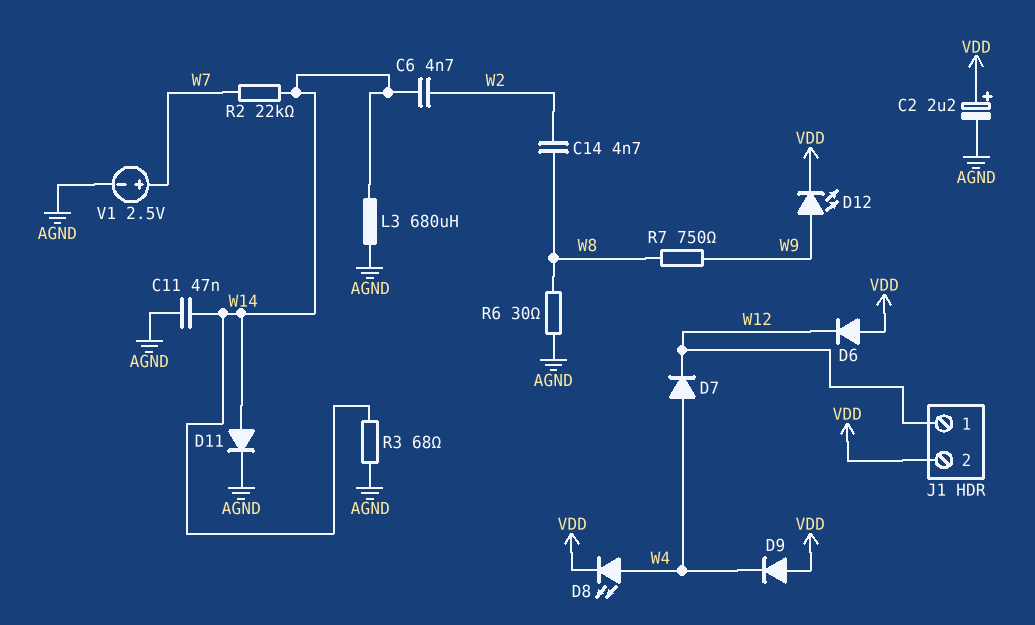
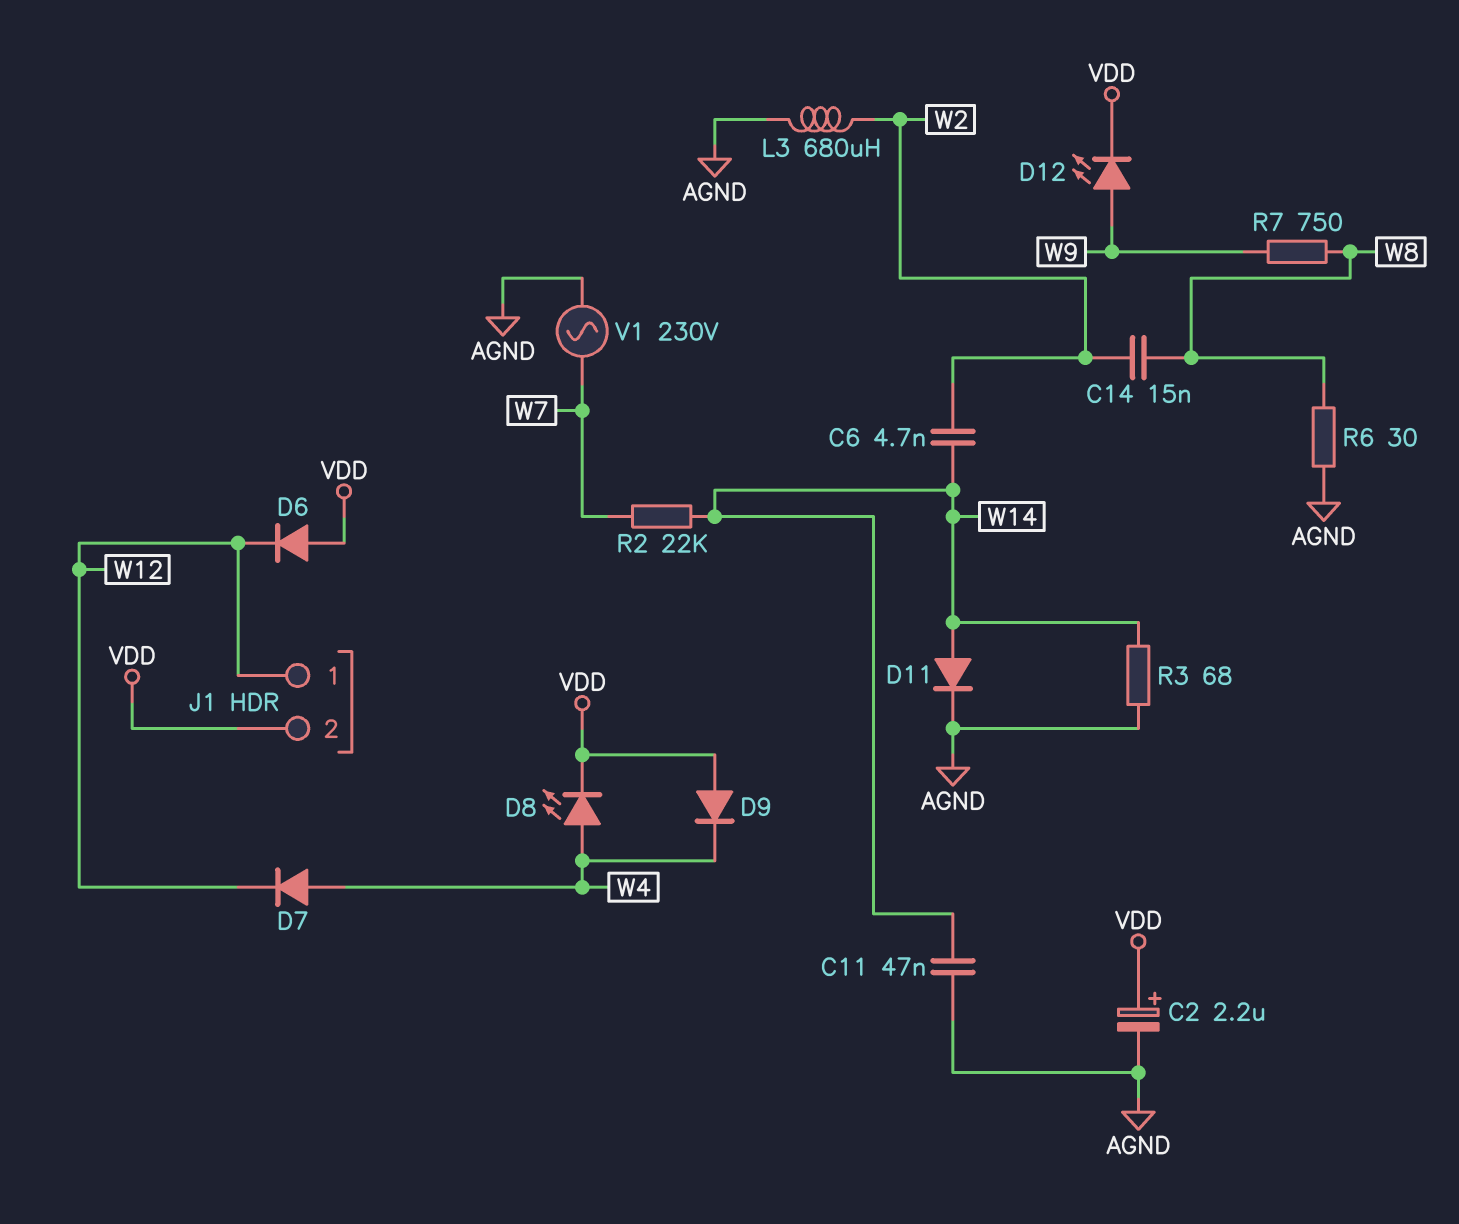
C14: 4.7nF (W2, W8) -> 15nF (W2, W8)
L3: 680uH (AGND, W14) -> 680uH (AGND, W2)
V1: 2.5V (plus W7, minus AGND) -> AC 230V (AGND, W7)

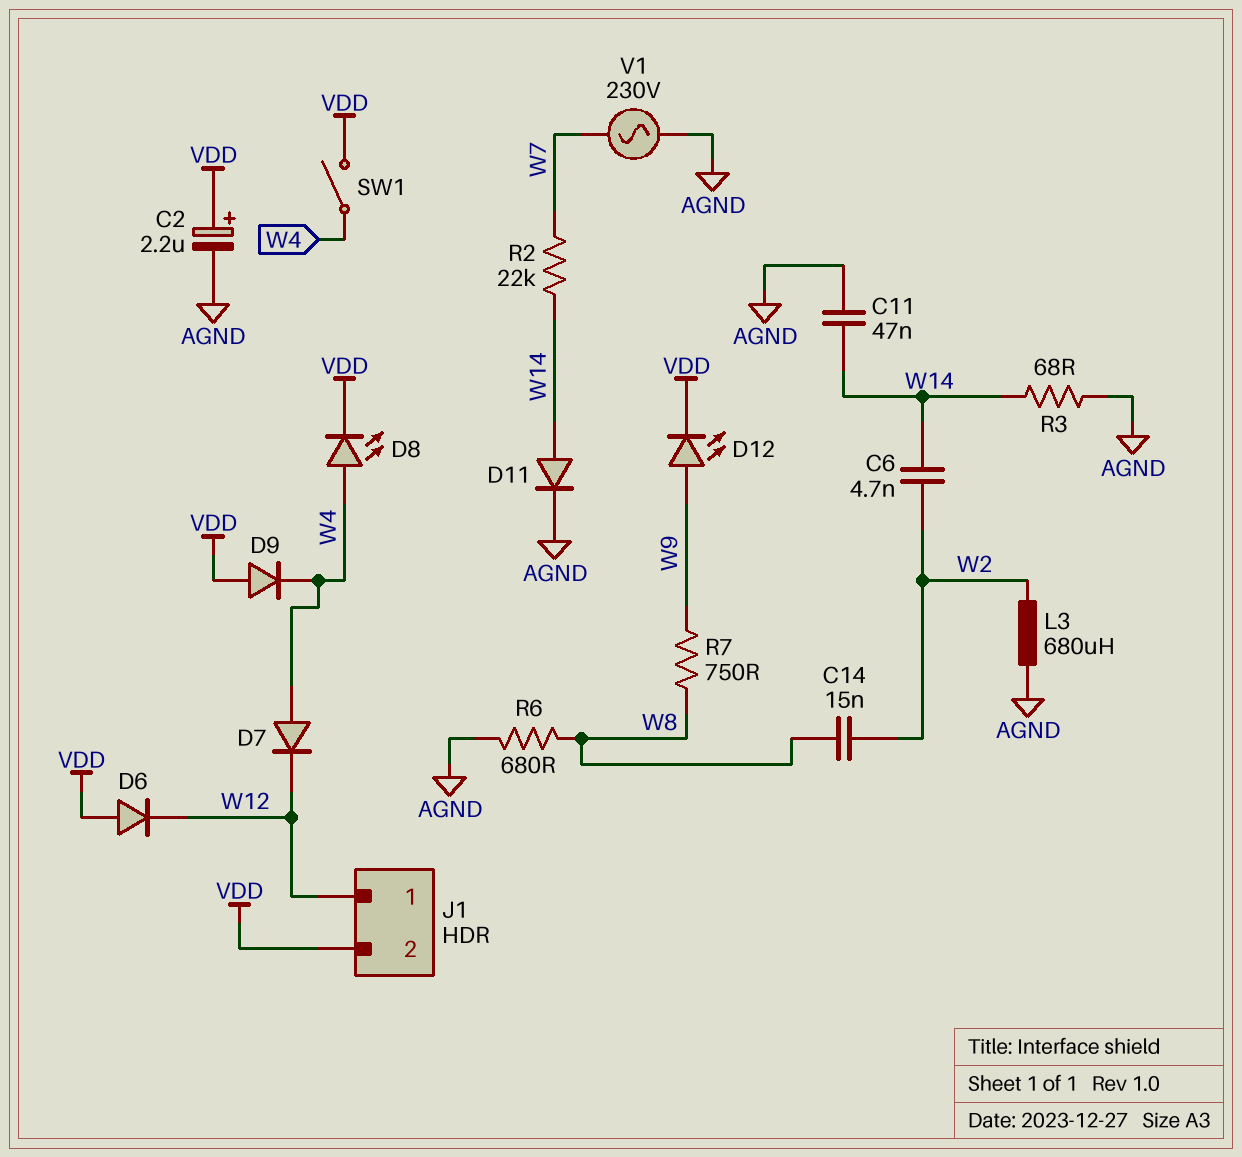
R6: 30 (AGND, W8) -> 680 (AGND, W8)
SW1: none -> switch (VDD, W4)

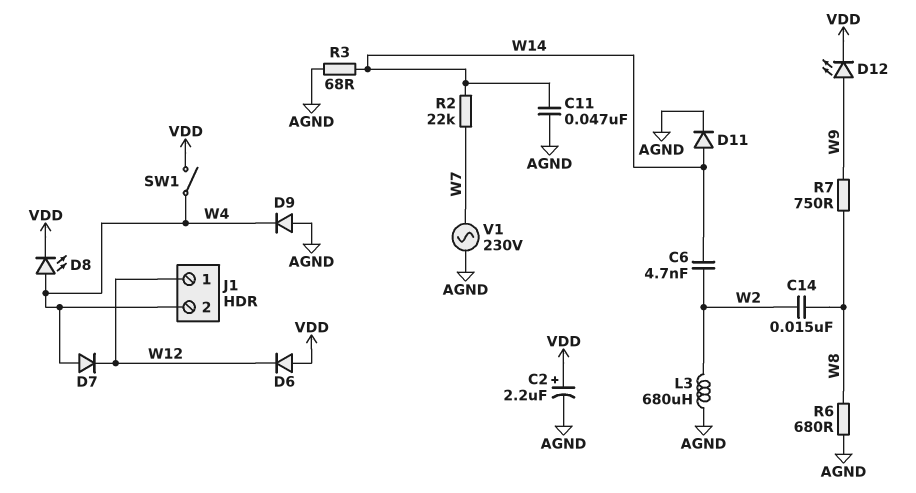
D9: diode (A VDD, K W4) -> diode (A AGND, K W4)
J1 pin 2: VDD -> W4

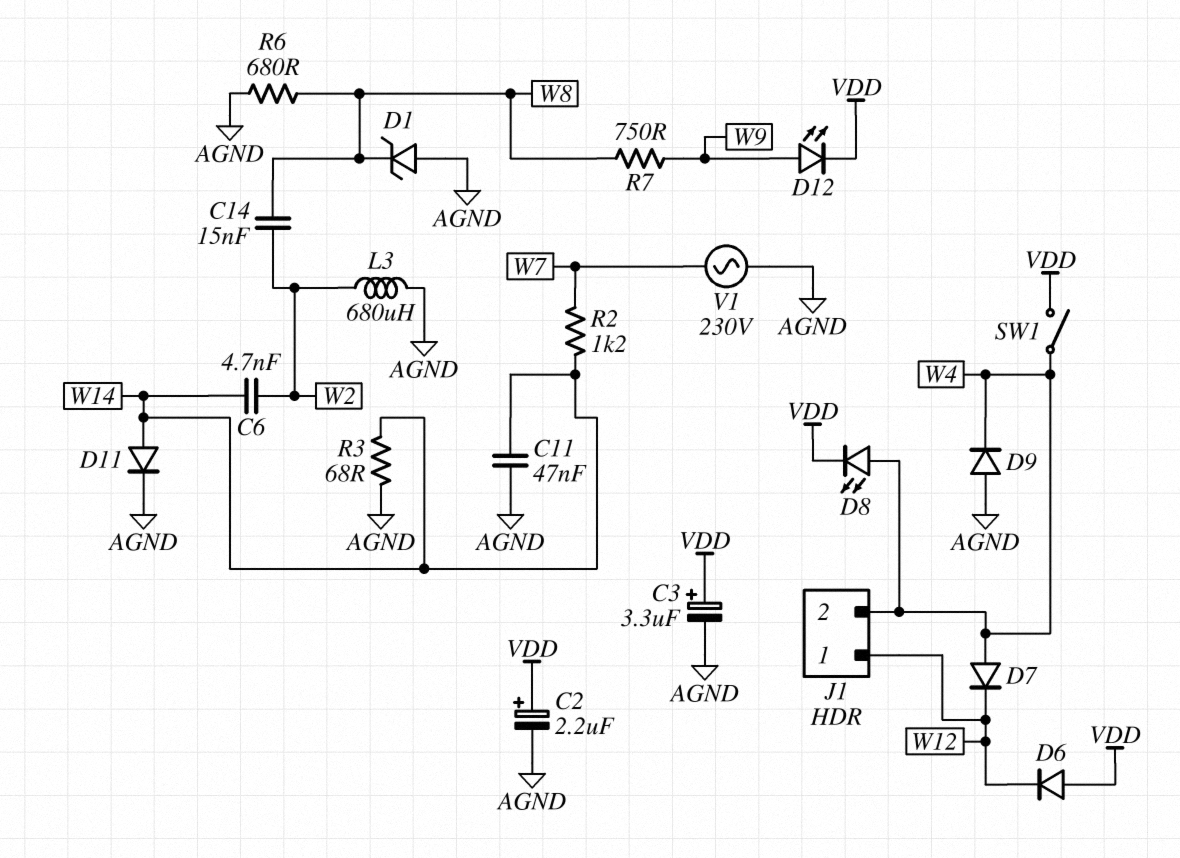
C3: none -> 3.3uF (plus VDD, minus AGND)
D1: none -> zener (A AGND, K W8)
R2: 22k (W7, W14) -> 1.2k (W7, W14)

